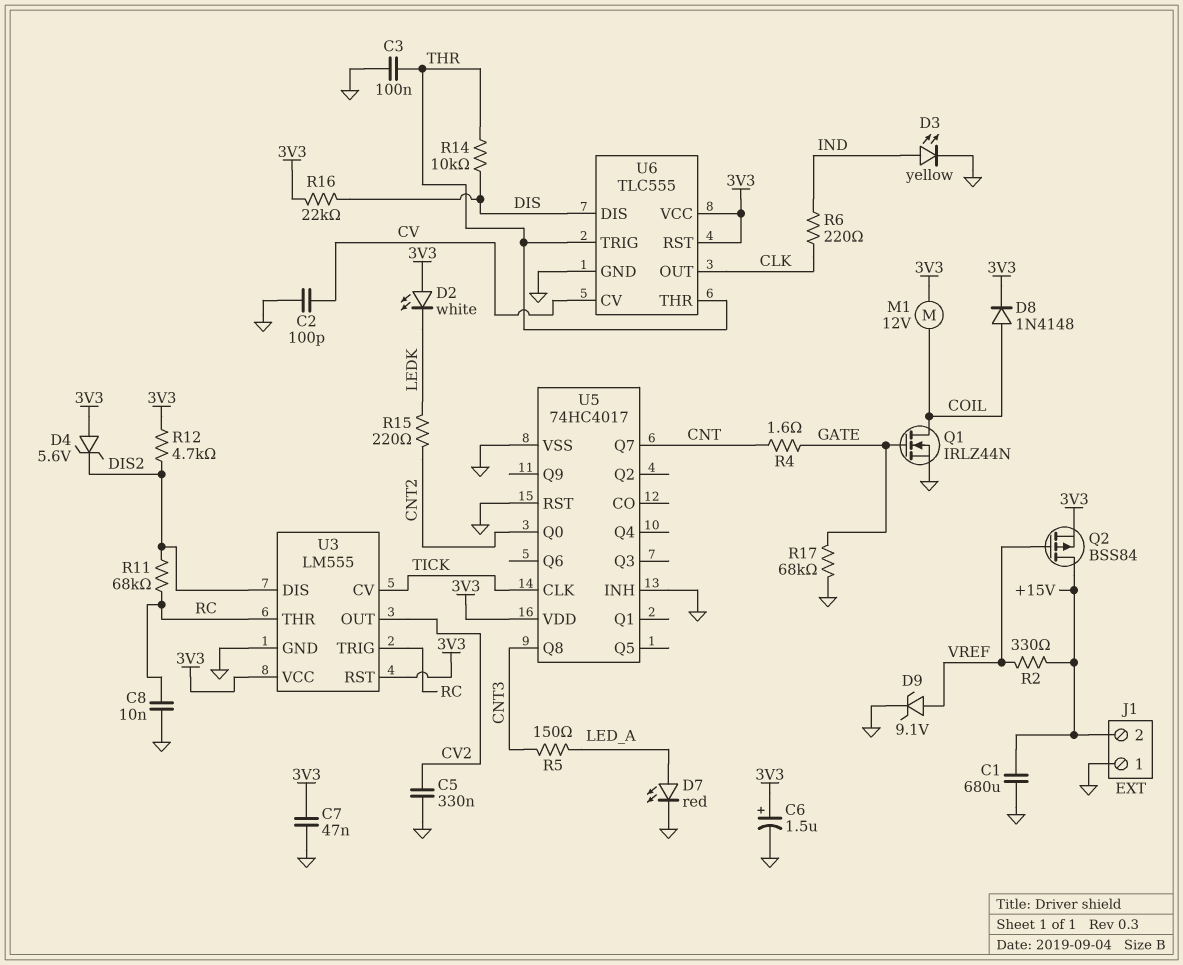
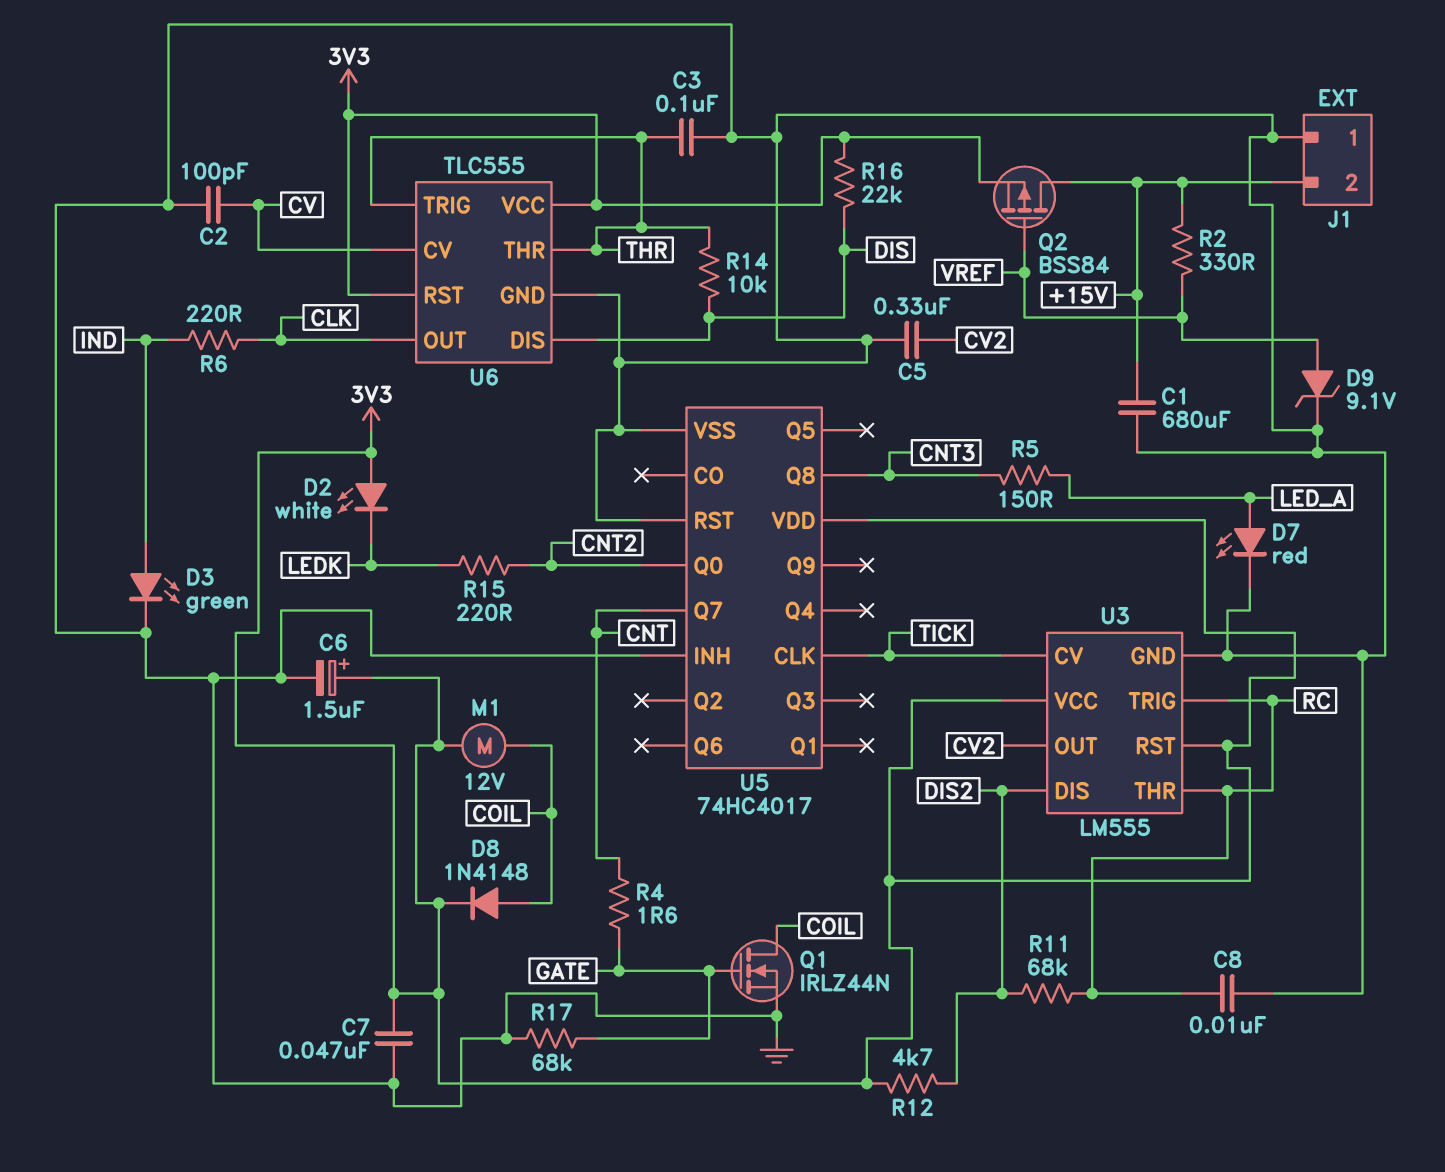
D3: LED yellow (A IND, K GND) -> LED green (A IND, K GND)
D4: zener 5.6V (A 3V3, K DIS2) -> none

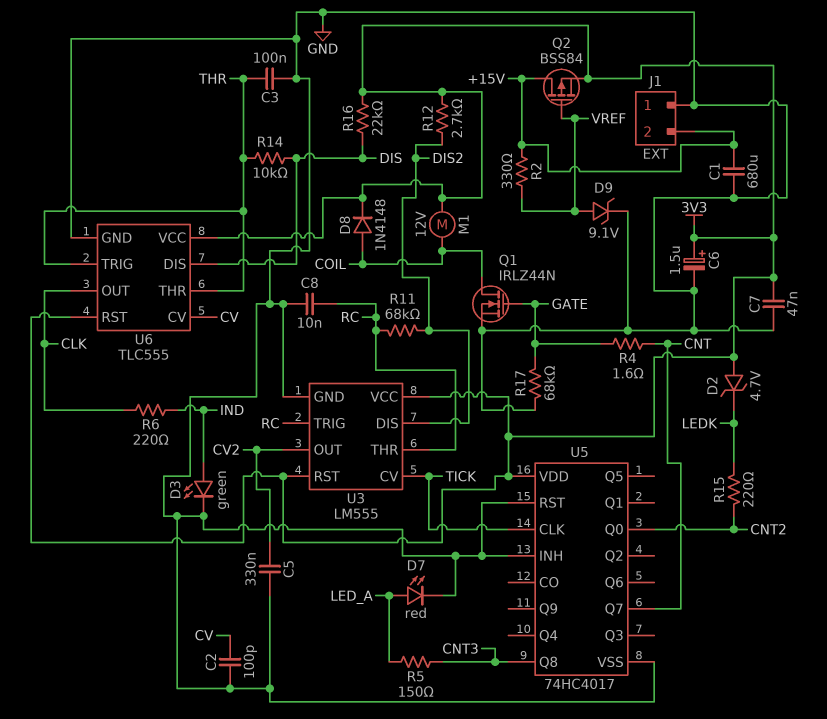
D2: LED white (A 3V3, K LEDK) -> zener 4.7V (A 3V3, K LEDK)
R12: 4.7k (3V3, DIS2) -> 2.7k (3V3, DIS2)

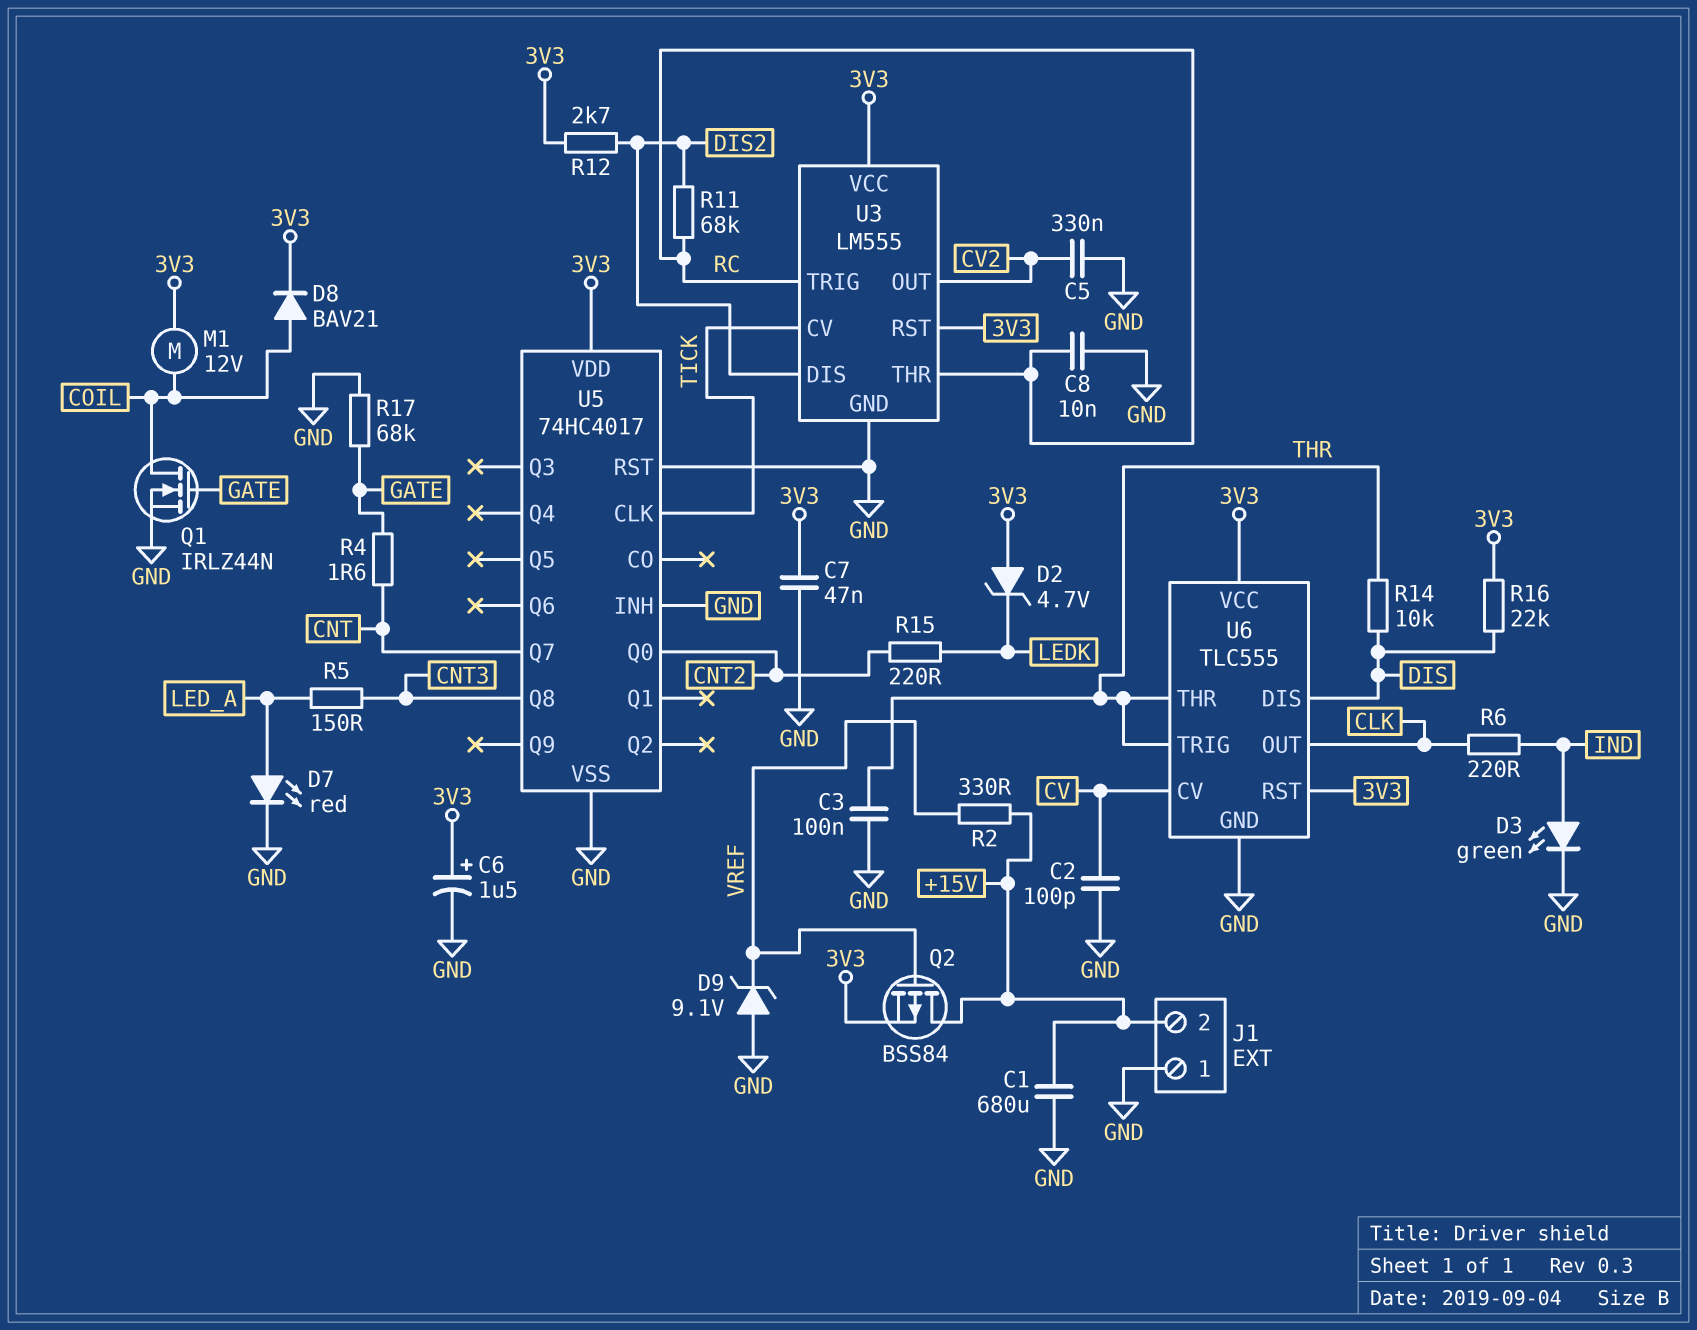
D8: diode 1N4148 (A COIL, K 3V3) -> diode BAV21 (A COIL, K 3V3)
D9: zener 9.1V (A VREF, K GND) -> zener 9.1V (A GND, K VREF)

